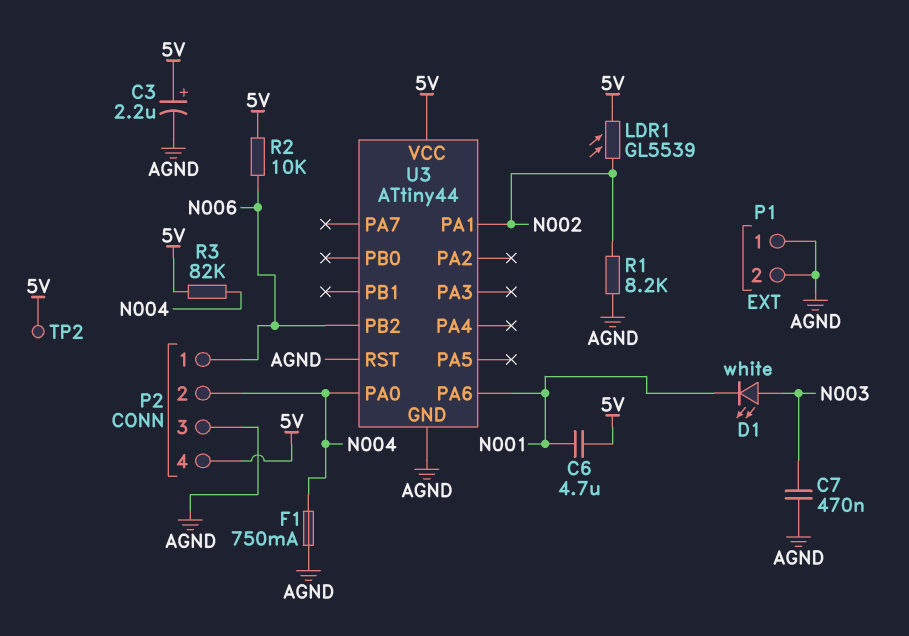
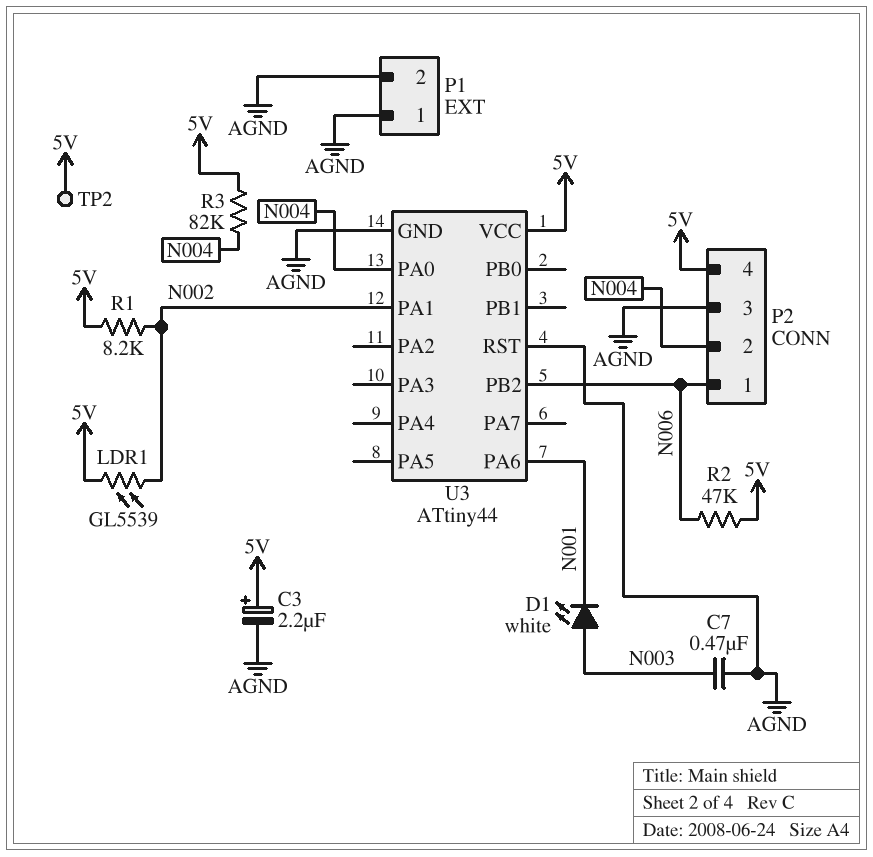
C6: 4.7uF (5V, N001) -> none
F1: 750mA (AGND, N004) -> none
R1: 8.2k (AGND, N002) -> 8.2k (5V, N002)
R2: 10k (5V, N006) -> 47k (5V, N006)

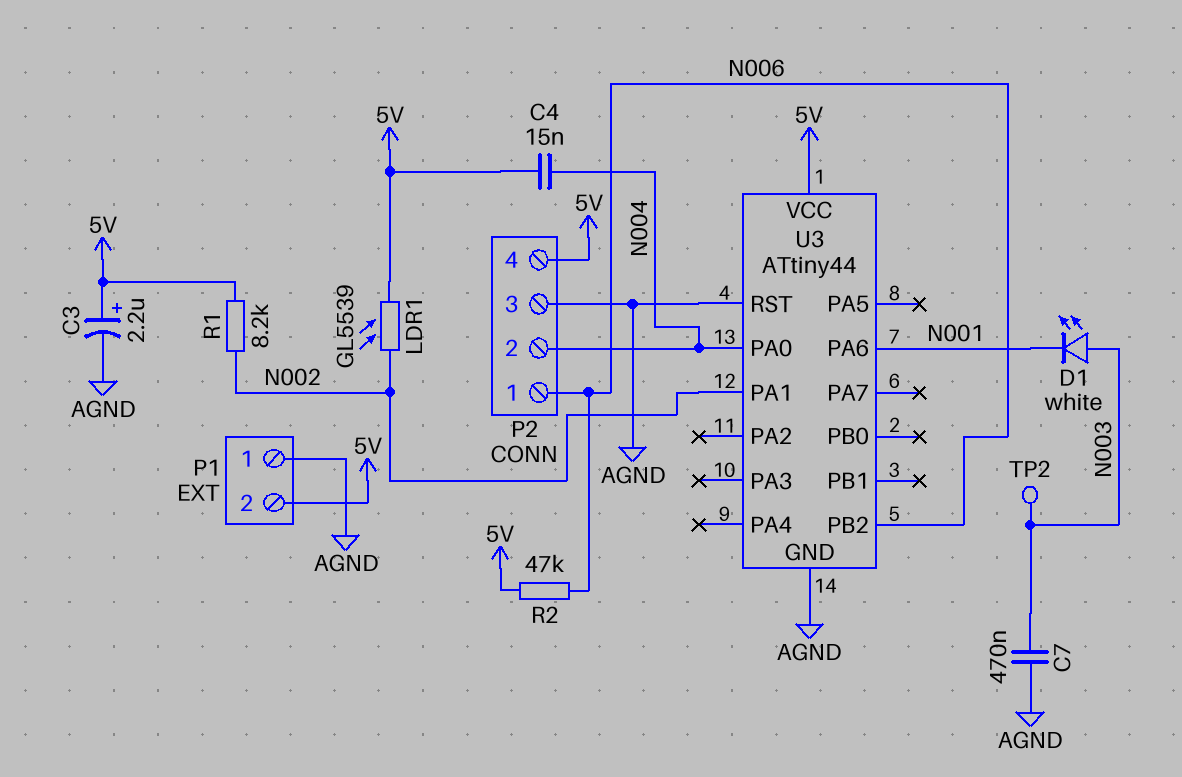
C4: none -> 15nF (5V, N004)
P1 pin 2: AGND -> 5V
R3: 82k (5V, N004) -> none
TP2: test point (5V) -> test point (N003)

